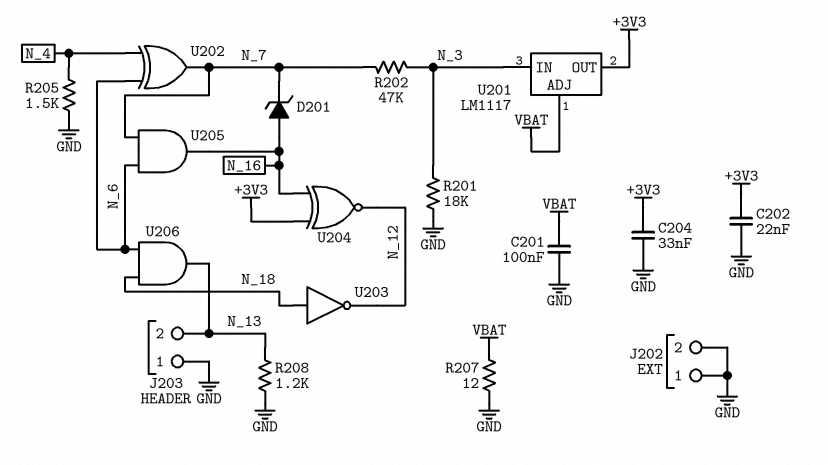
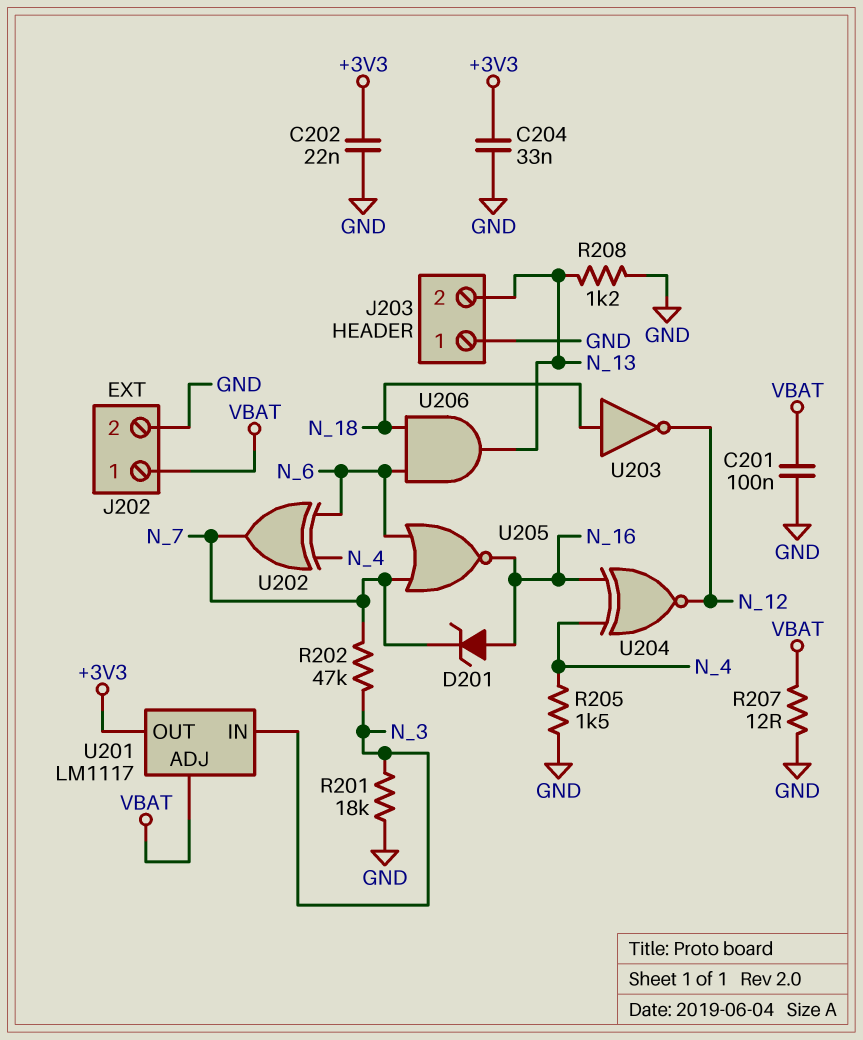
J202 pin 1: GND -> VBAT
U204: XNOR (in +3V3, in N_16, out N_12) -> XNOR (in N_4, in N_16, out N_12)
U205: AND (in N_6, in N_7, out N_16) -> NOR (in N_6, in N_7, out N_16)

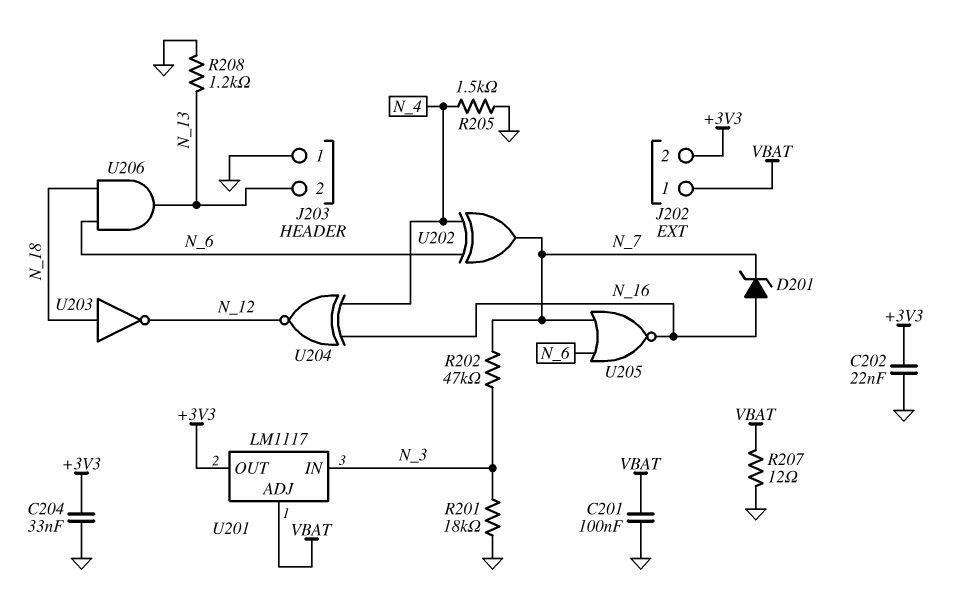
J202 pin 2: GND -> +3V3

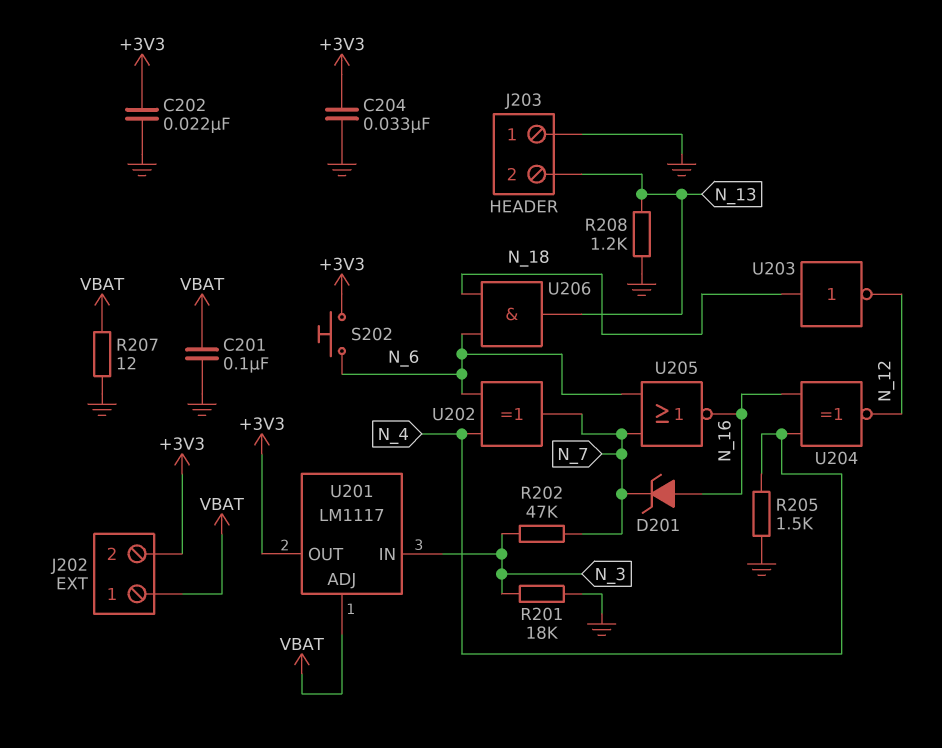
S202: none -> button (+3V3, N_6)

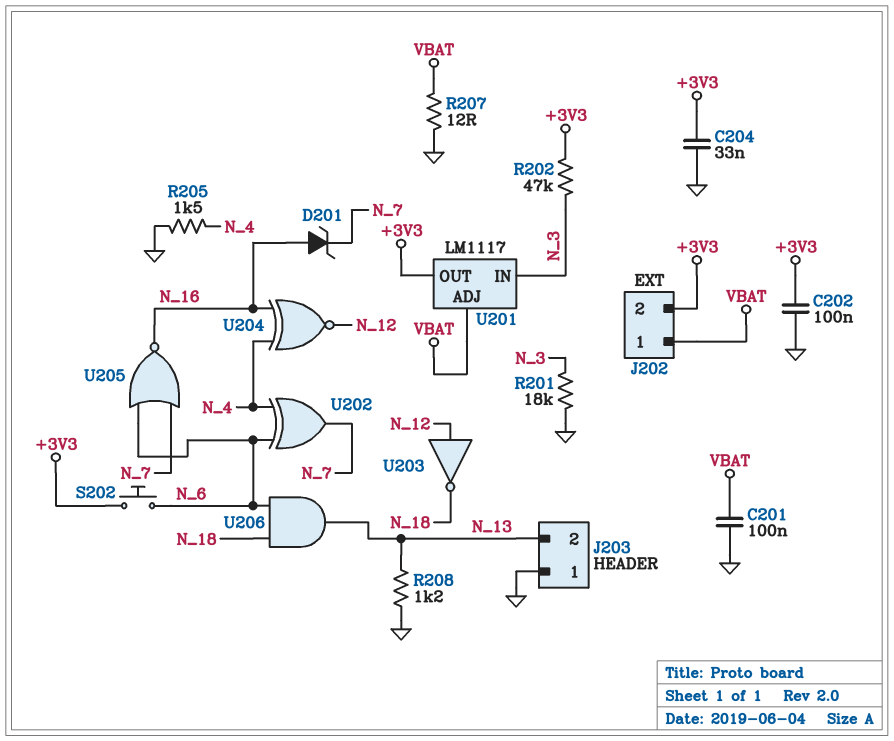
C202: 22nF (+3V3, GND) -> 100nF (+3V3, GND)
R202: 47k (N_3, N_7) -> 47k (+3V3, N_3)
U203: NOT (in N_18, out N_12) -> NOT (in N_12, out N_18)

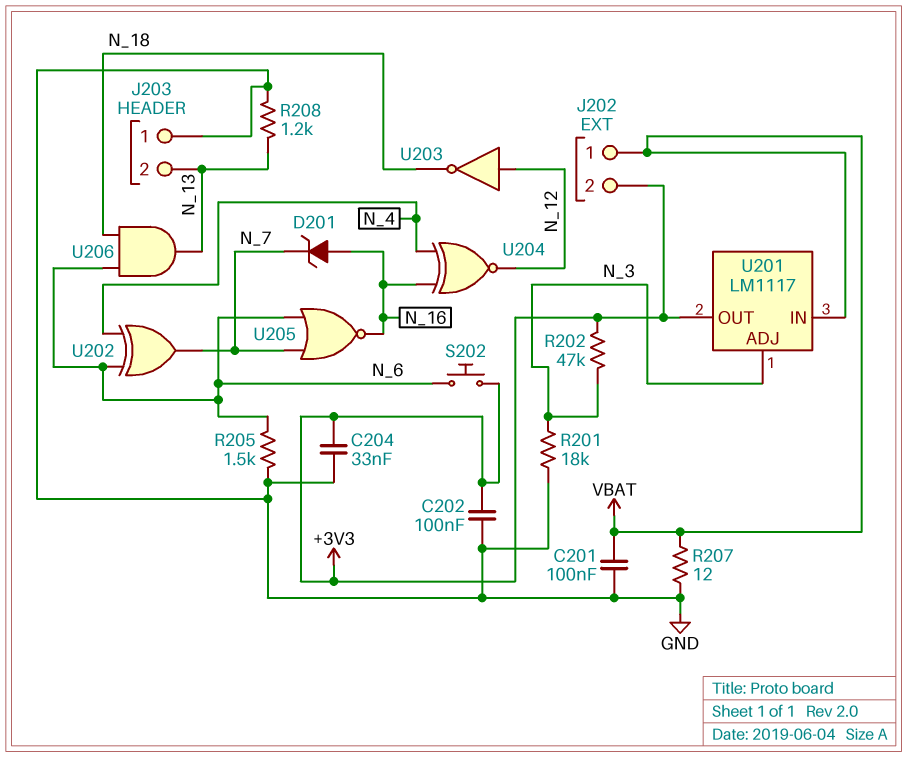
R205: 1.5k (GND, N_4) -> 1.5k (GND, N_6)
U201 pin ADJ: VBAT -> N_3
U201 pin IN: N_3 -> VBAT

